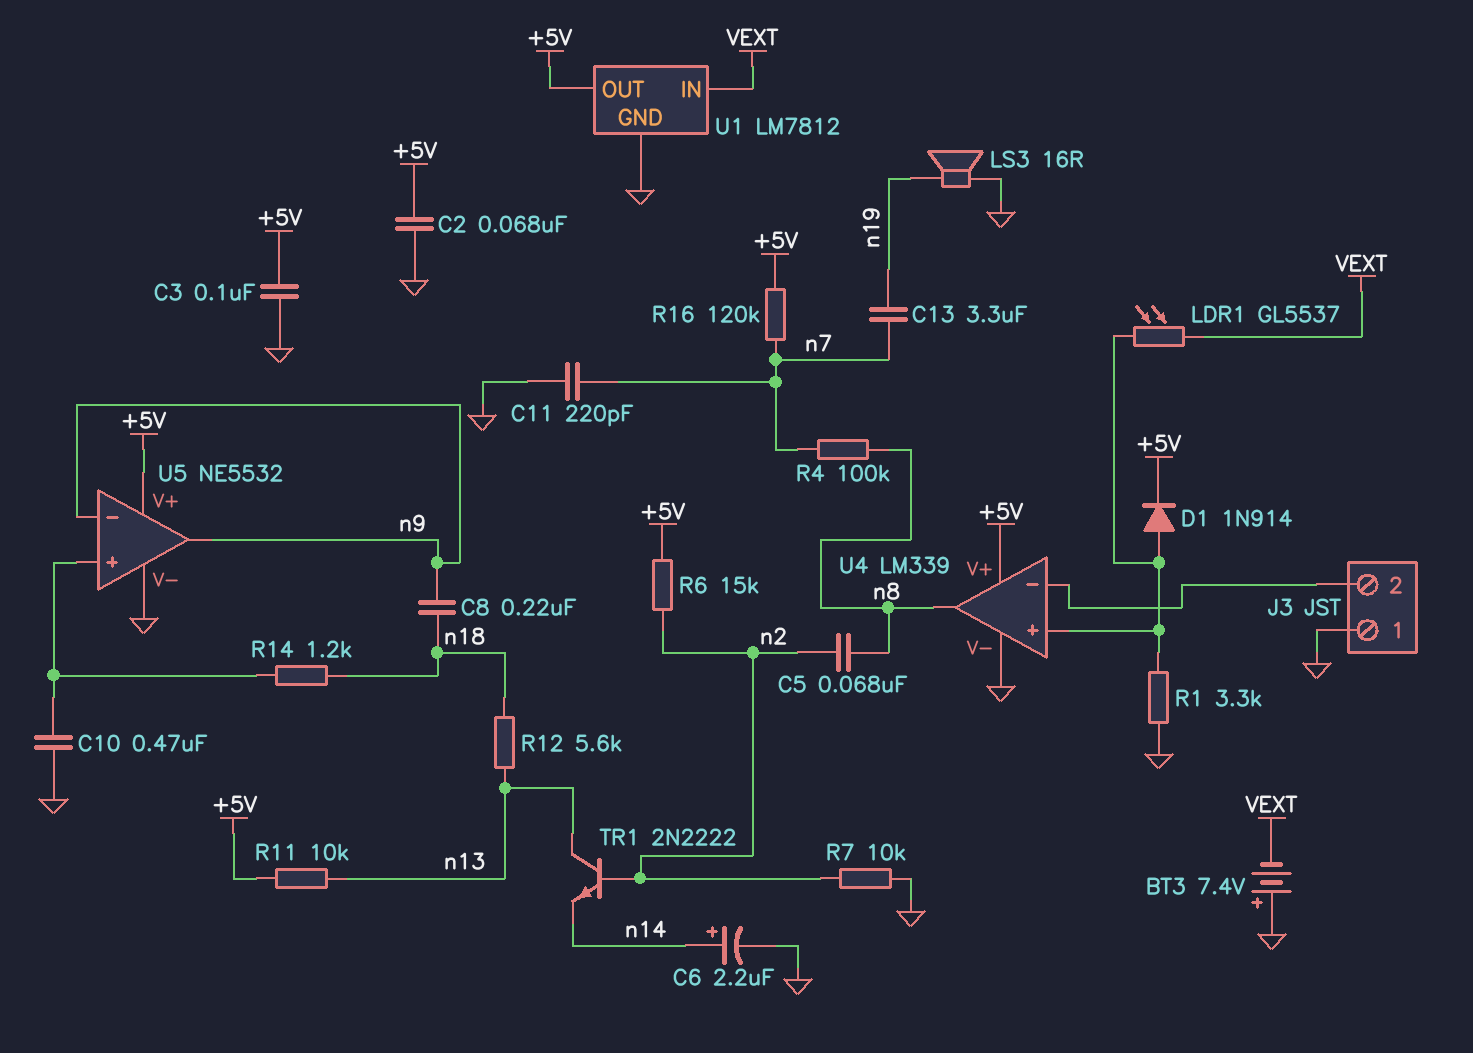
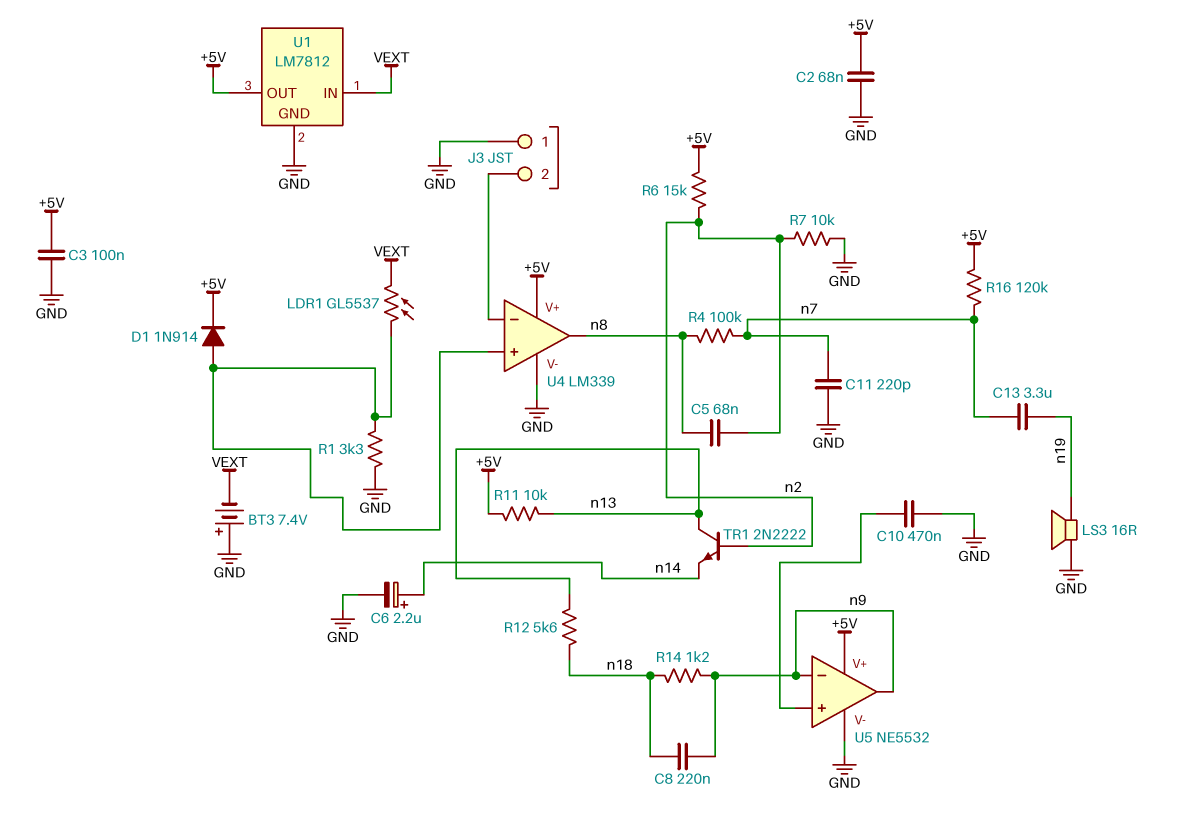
R14: 1.2k (U5/in+, n18) -> 1.2k (n9, n18)

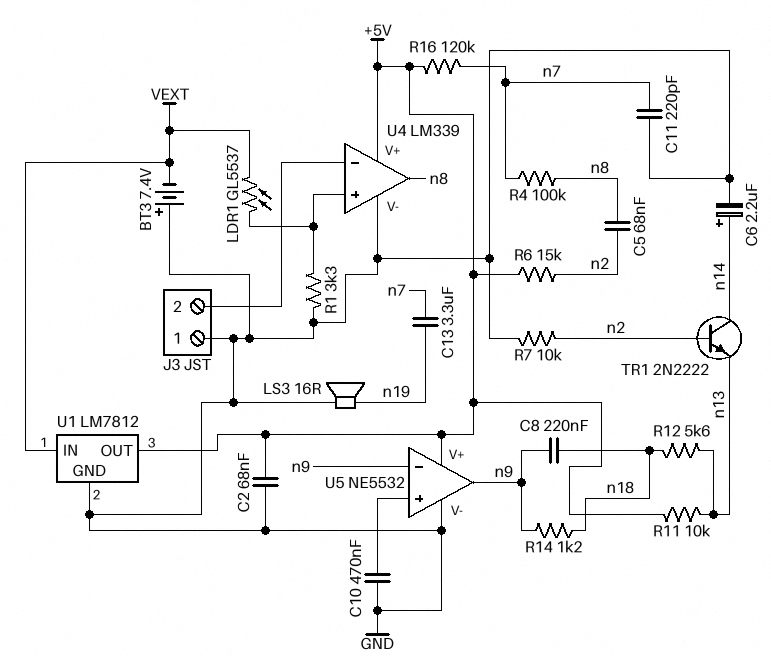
C3: 100nF (+5V, GND) -> none
D1: diode 1N914 (A U4/in+, K +5V) -> none
TR1: NPN 2N2222 (B n2, C n13, E n14) -> NPN 2N2222 (B n2, C n14, E n13)

